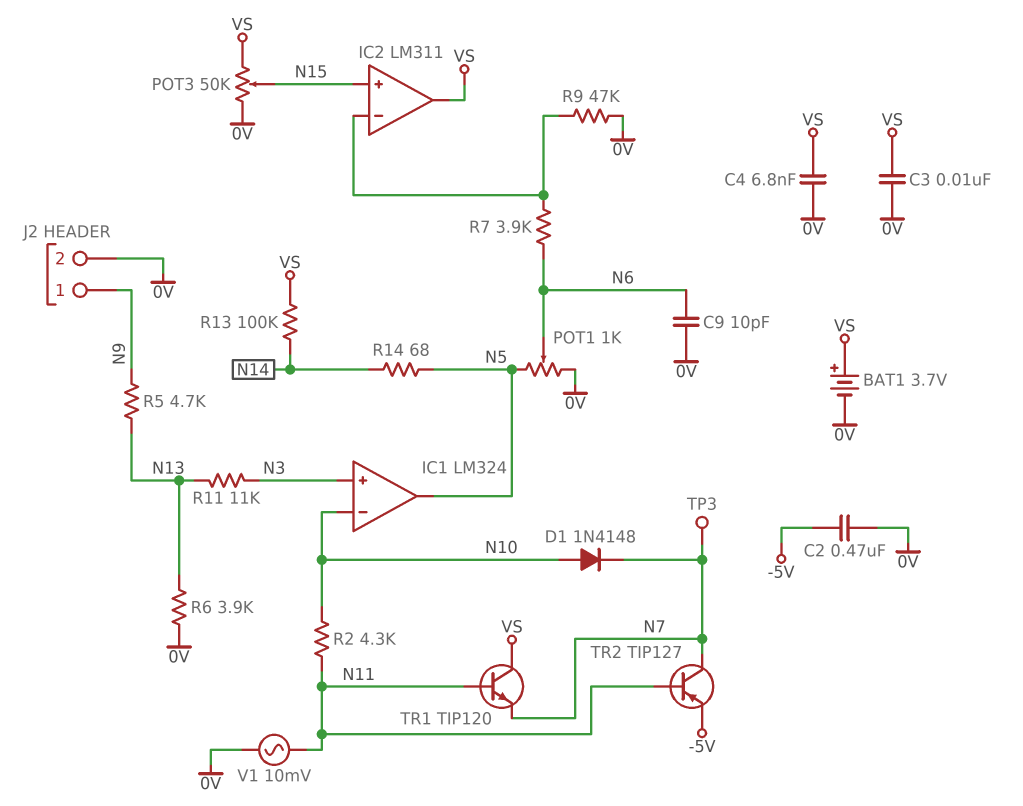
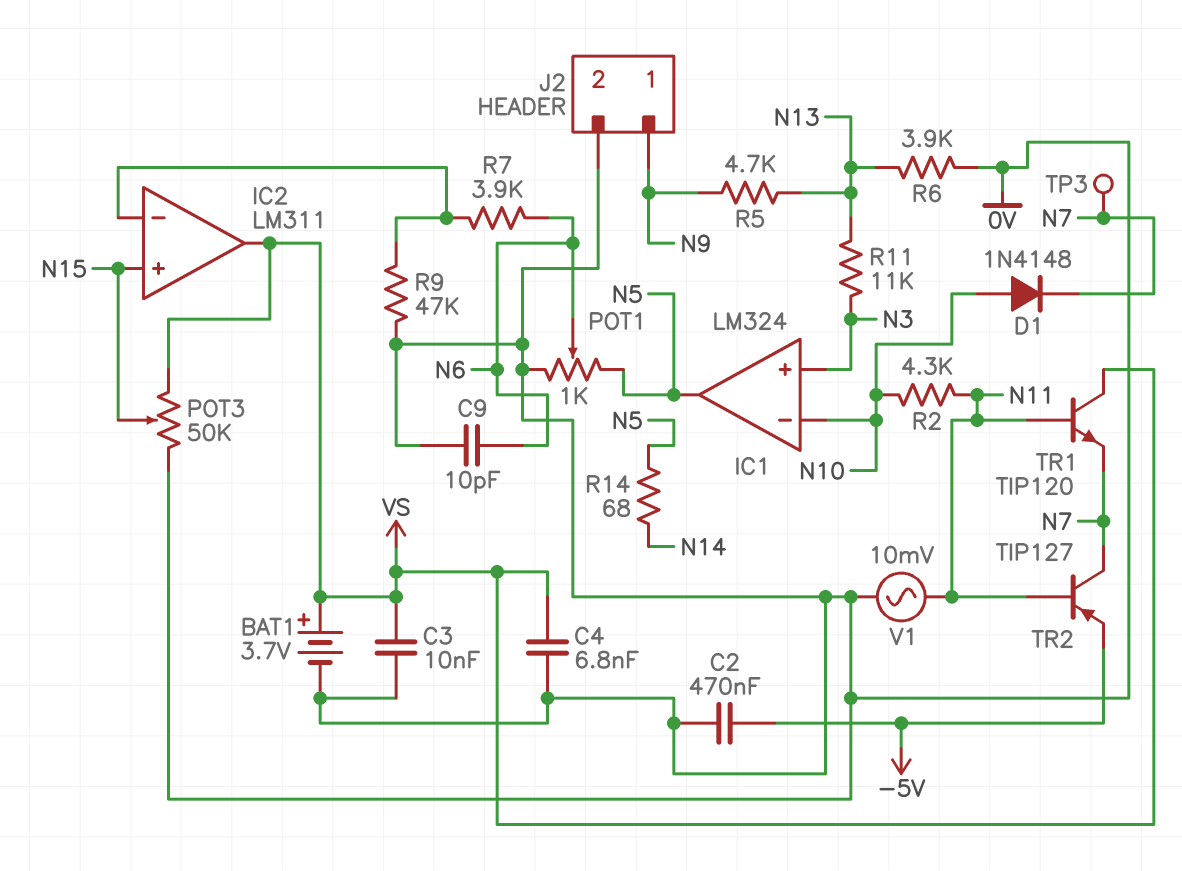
R13: 100k (N14, VS) -> none

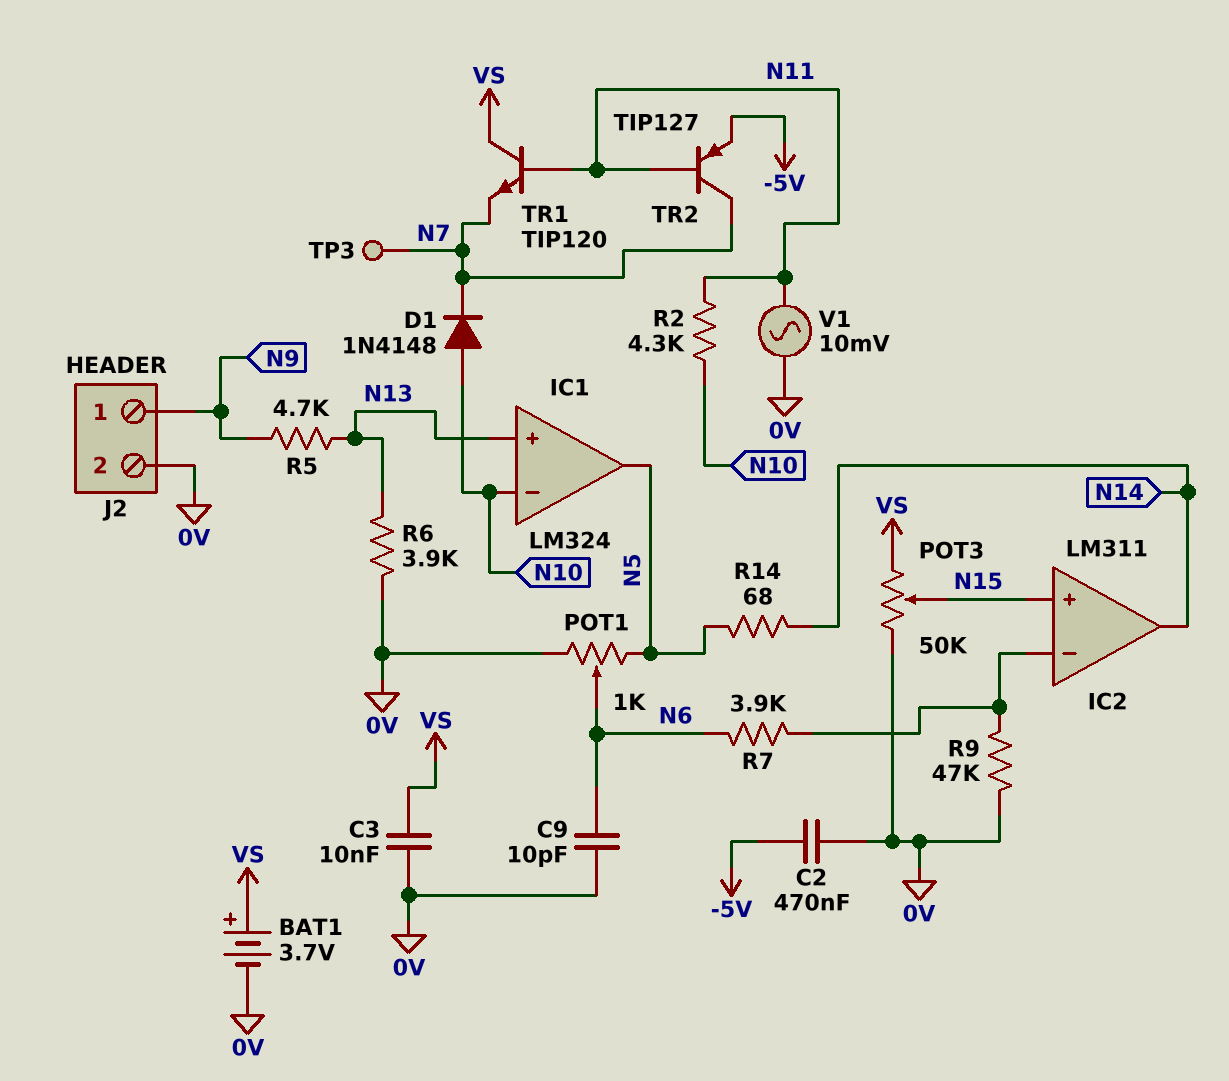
C4: 6.8nF (0V, VS) -> none
IC1 pin in+: N3 -> N13
IC2 pin out: VS -> N14
R11: 11k (N3, N13) -> none

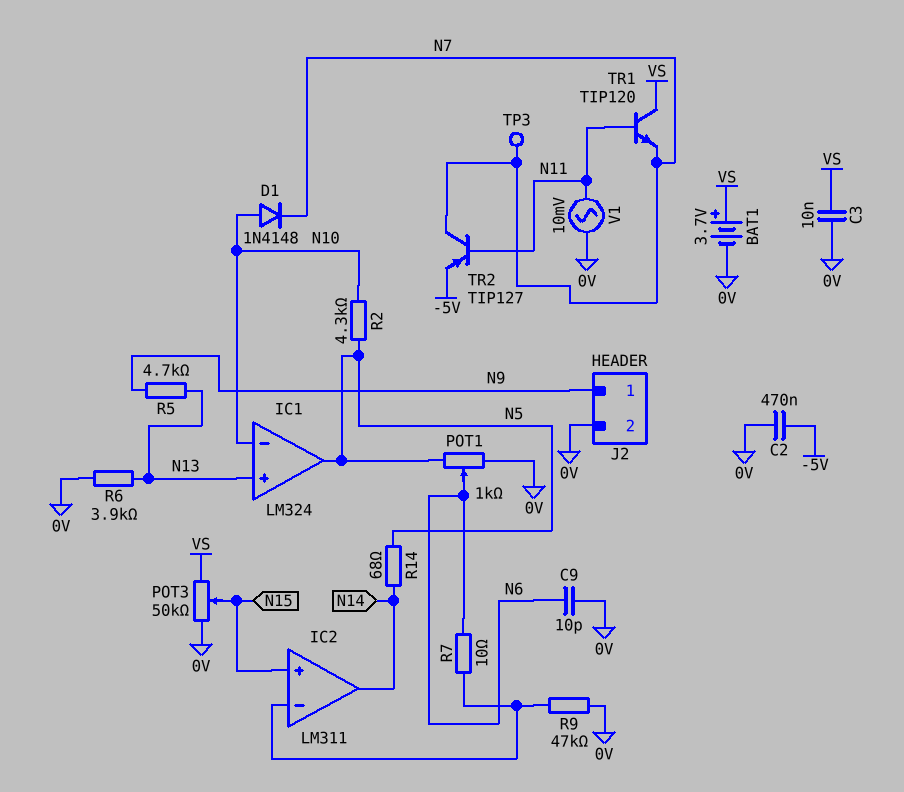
R2: 4.3k (N10, N11) -> 4.3k (N5, N10)
R7: 3.9k (IC2/in-, N6) -> 10 (IC2/in-, N6)

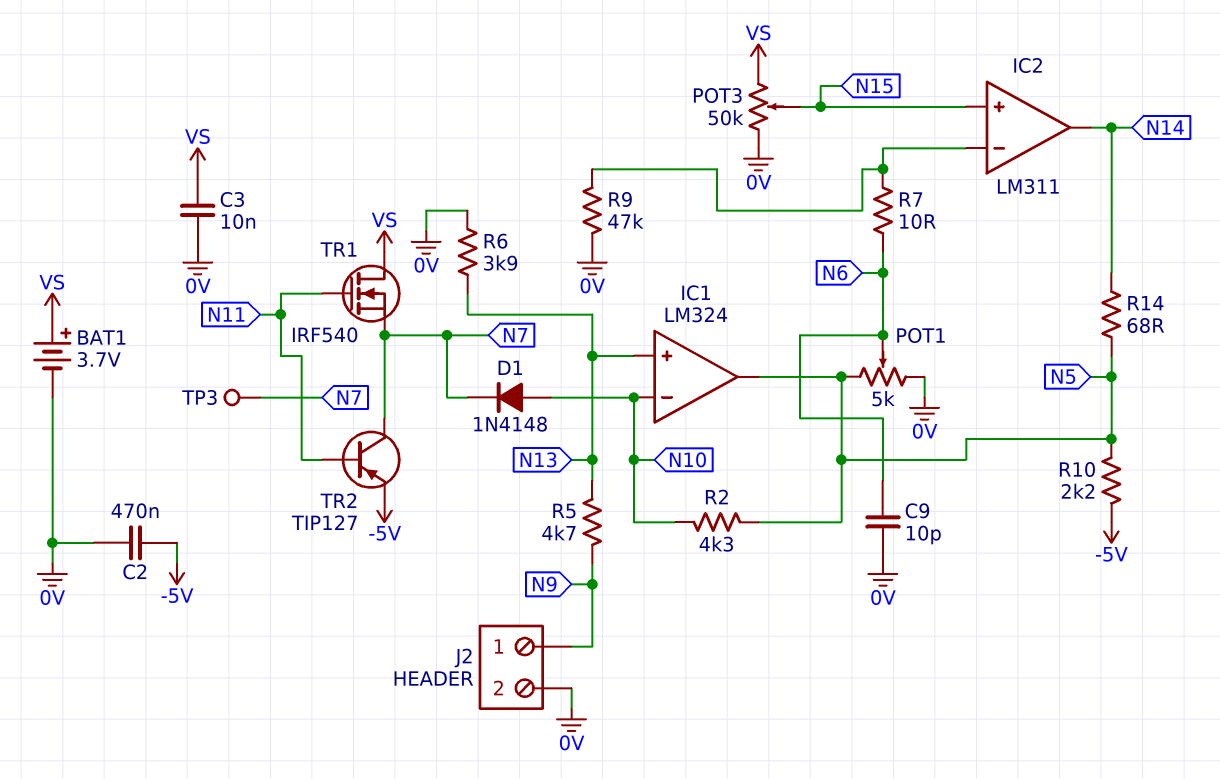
POT1: 1k (0V, N5, wiper N6) -> 5k (0V, N5, wiper N6)
R10: none -> 2.2k (-5V, N5)
TR1: NPN TIP120 (B N11, C VS, E N7) -> NMOS IRF540 (G N11, D VS, S N7)
V1: AC 10mV (0V, N11) -> none

